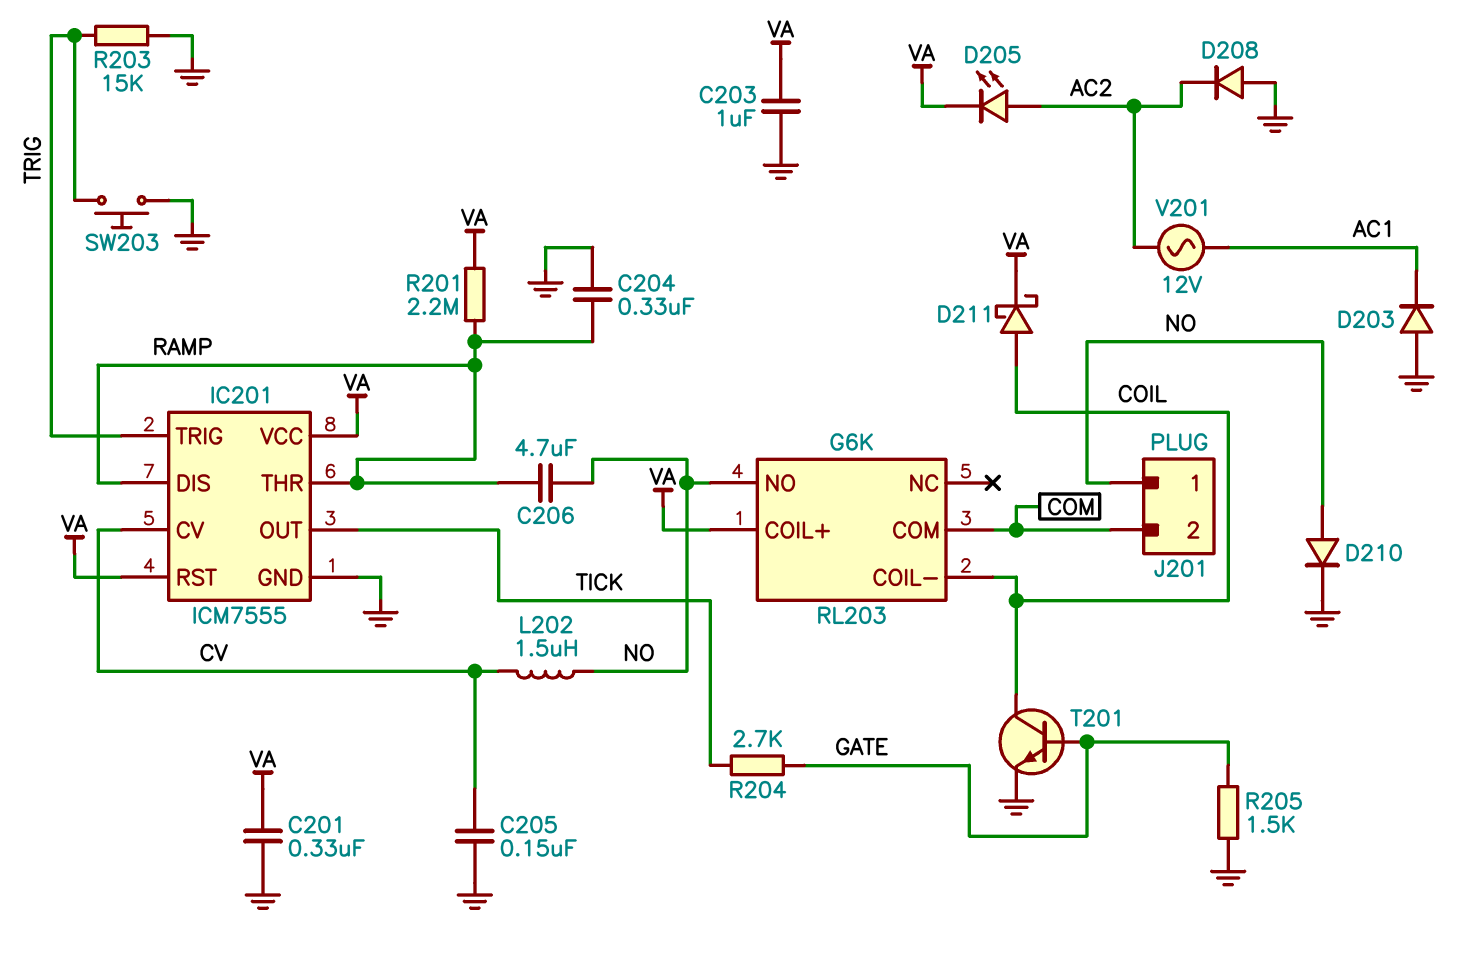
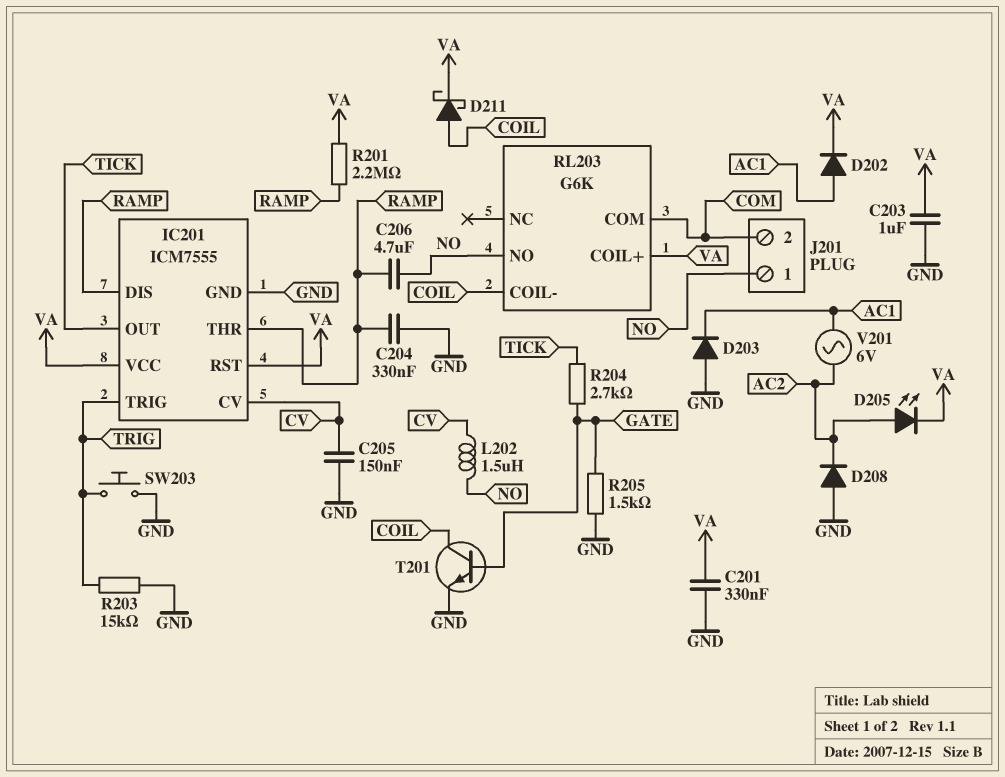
D202: none -> diode (A AC1, K VA)
D210: diode (A NO, K GND) -> none
V201: AC 12V (AC1, AC2) -> AC 6V (AC1, AC2)

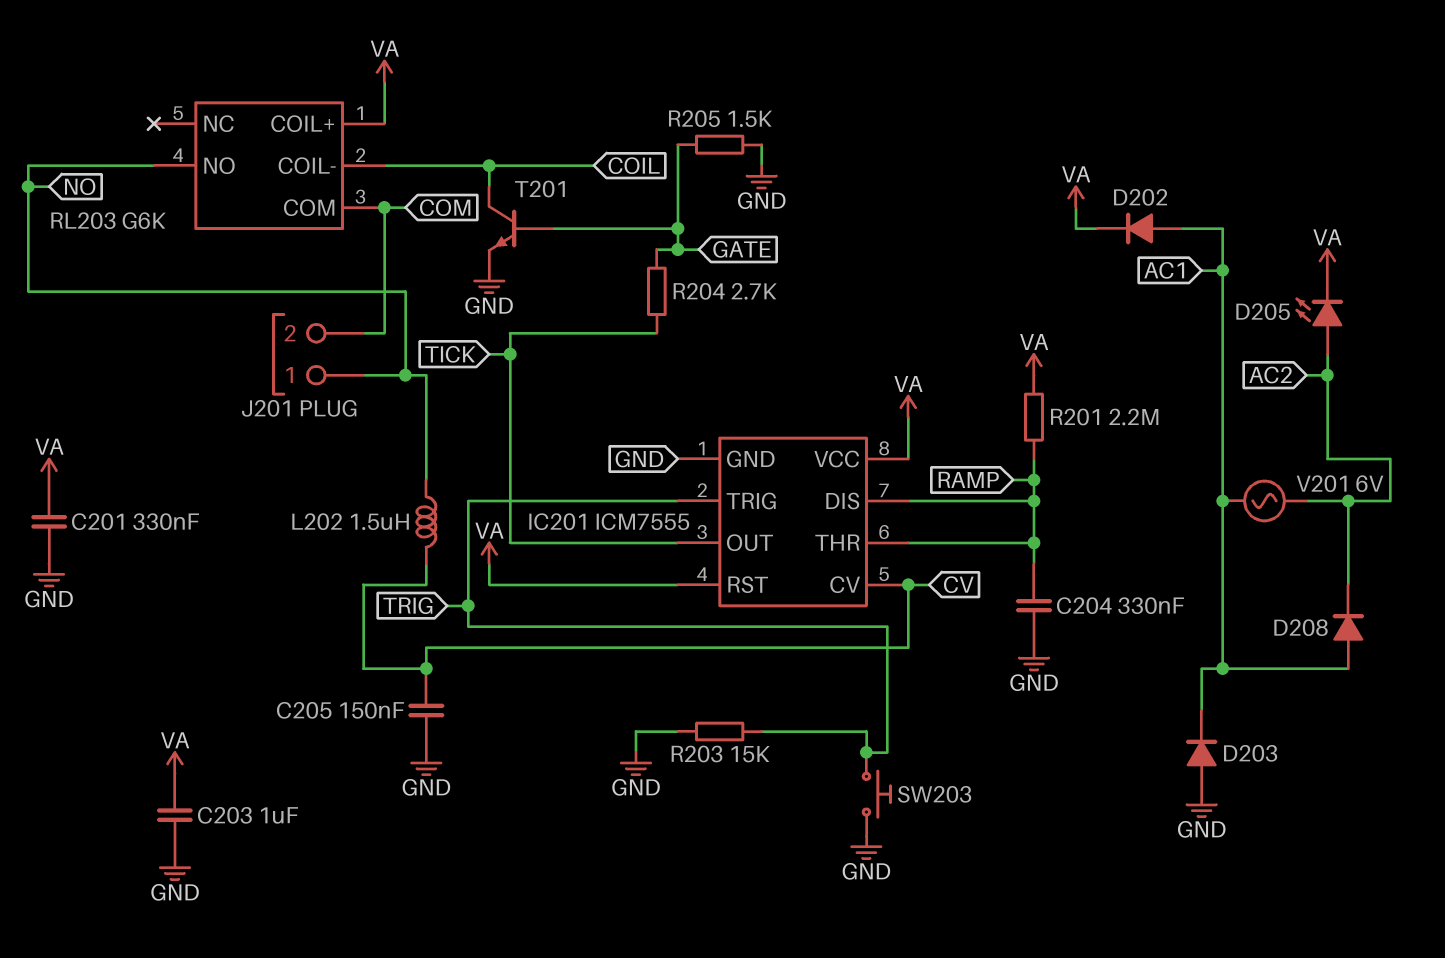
C206: 4.7uF (NO, RAMP) -> none
D208: diode (A GND, K AC2) -> diode (A AC1, K AC2)
D211: schottky (A COIL, K VA) -> none

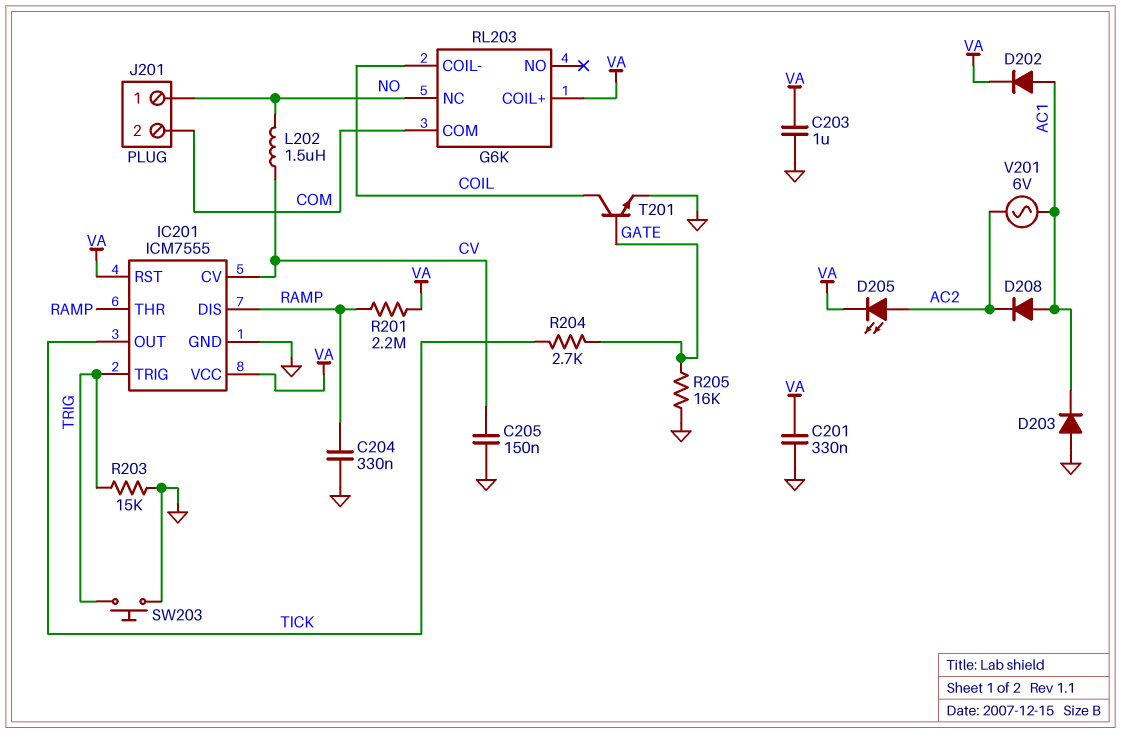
R205: 1.5k (GATE, GND) -> 16k (GATE, GND)
RL203 pin NC: none -> NO
RL203 pin NO: NO -> none

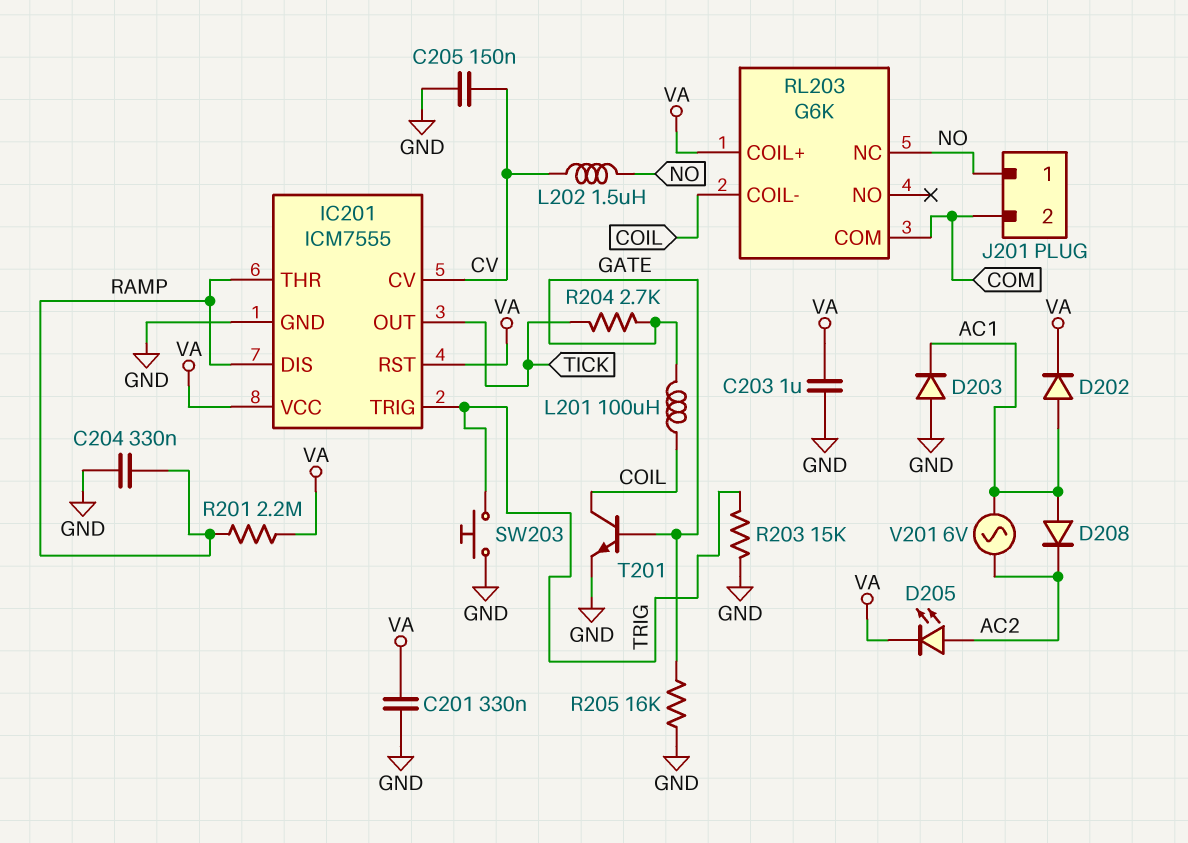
L201: none -> 100uH (COIL, GATE)

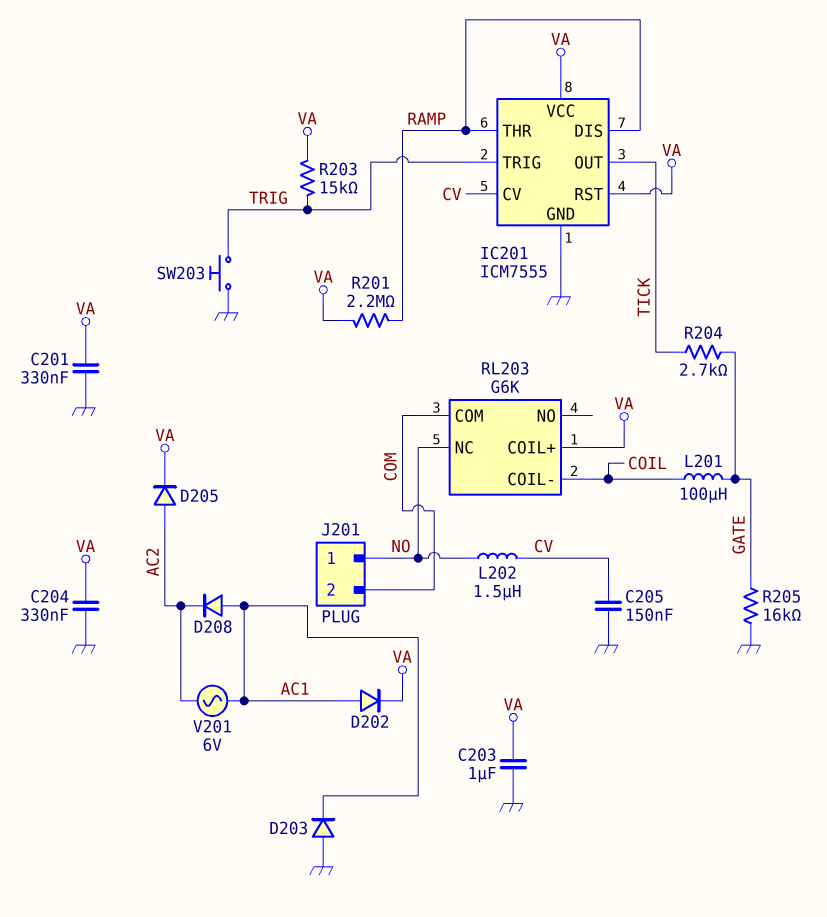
C204: 330nF (GND, RAMP) -> 330nF (GND, VA)
D205: LED (A AC2, K VA) -> diode (A AC2, K VA)
R203: 15k (GND, TRIG) -> 15k (TRIG, VA)
T201: NPN (B GATE, C COIL, E GND) -> none

